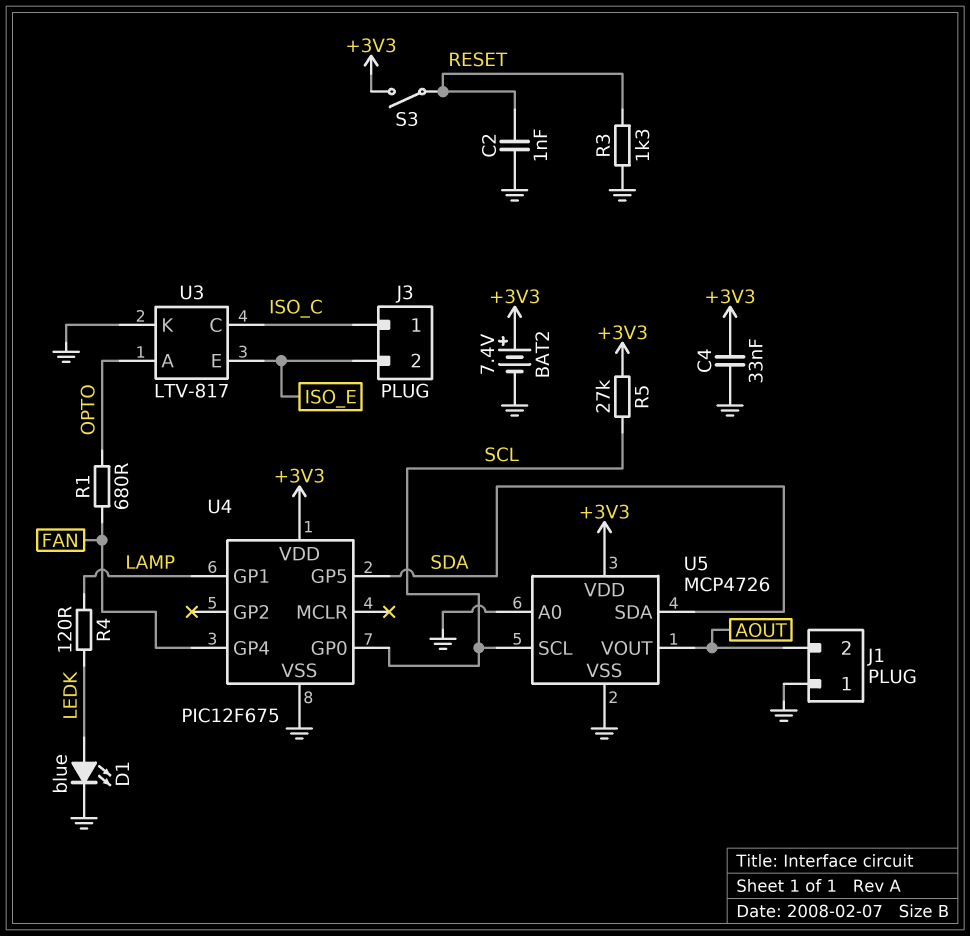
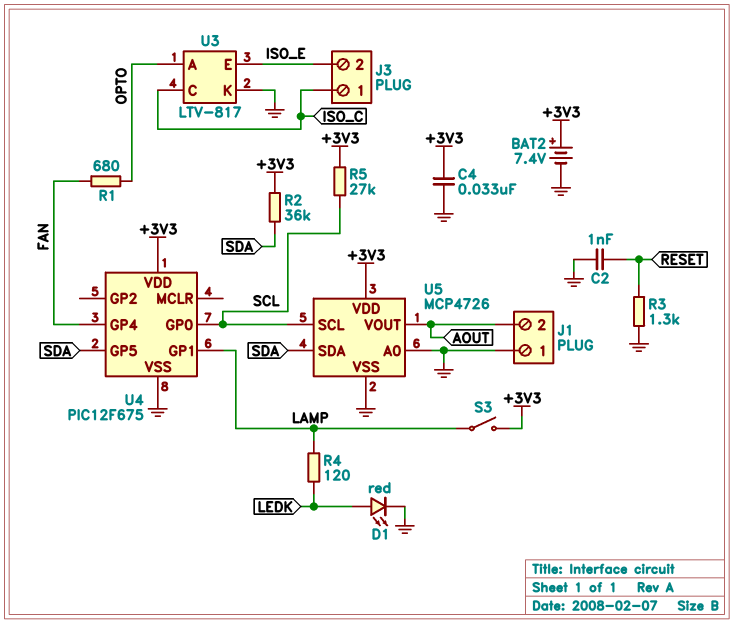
D1: LED blue (A LEDK, K GND) -> LED red (A LEDK, K GND)
R2: none -> 36k (+3V3, SDA)
S3: switch (+3V3, RESET) -> switch (+3V3, LAMP)

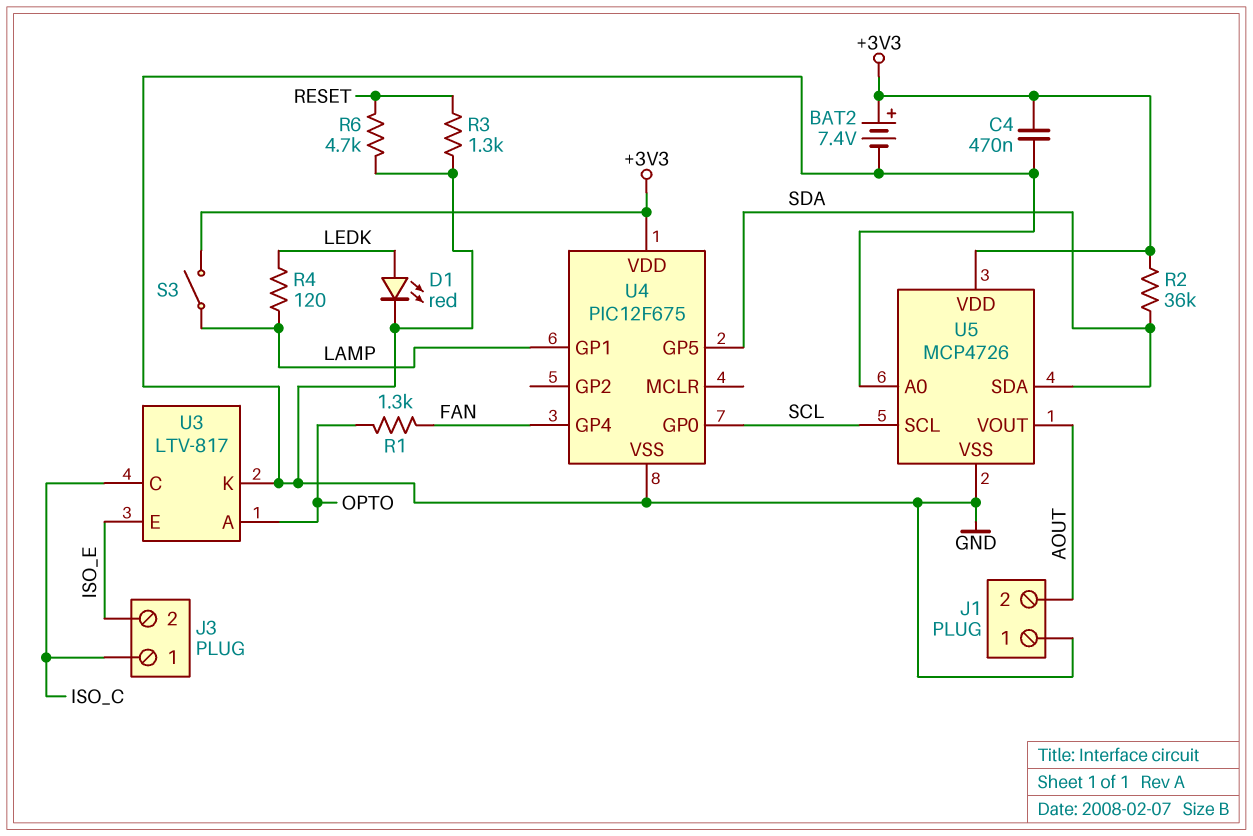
C2: 1nF (GND, RESET) -> none
C4: 33nF (+3V3, GND) -> 470nF (+3V3, GND)
R1: 680 (FAN, OPTO) -> 1.3k (FAN, OPTO)
R5: 27k (+3V3, SCL) -> none
R6: none -> 4.7k (GND, RESET)

